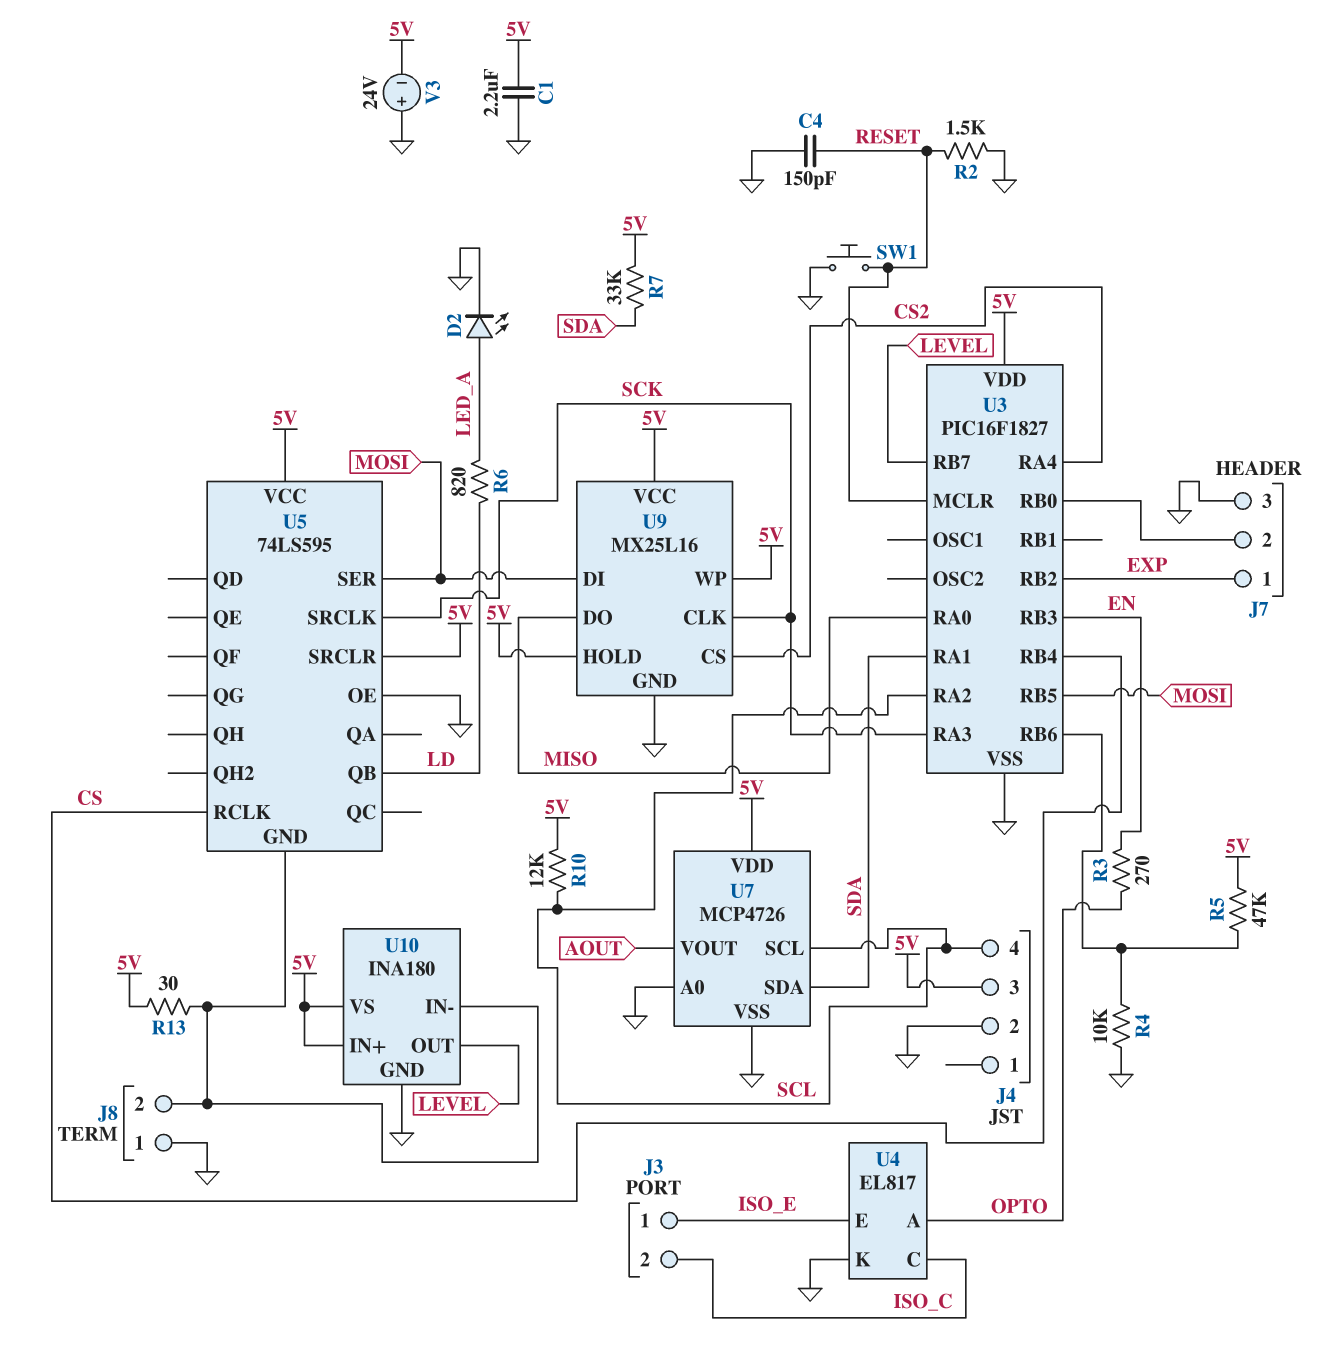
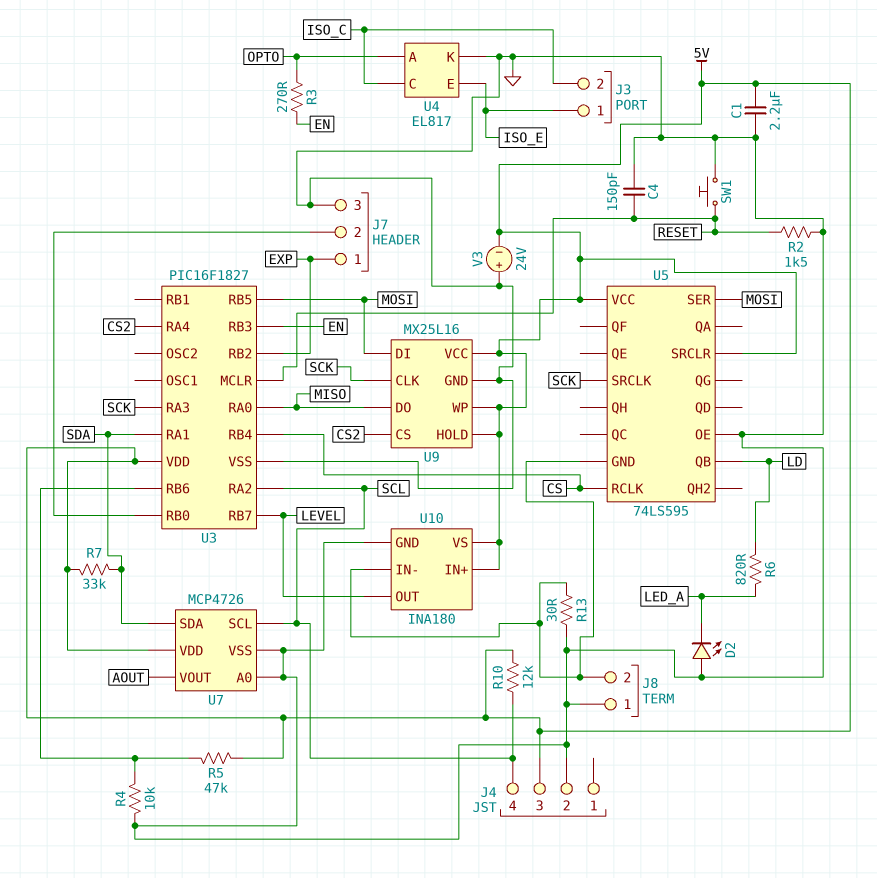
D2: LED (A LED_A, K GND) -> LED (A GND, K LED_A)
R13: 30 (5V, J8/2) -> 30 (GND, J8/2)

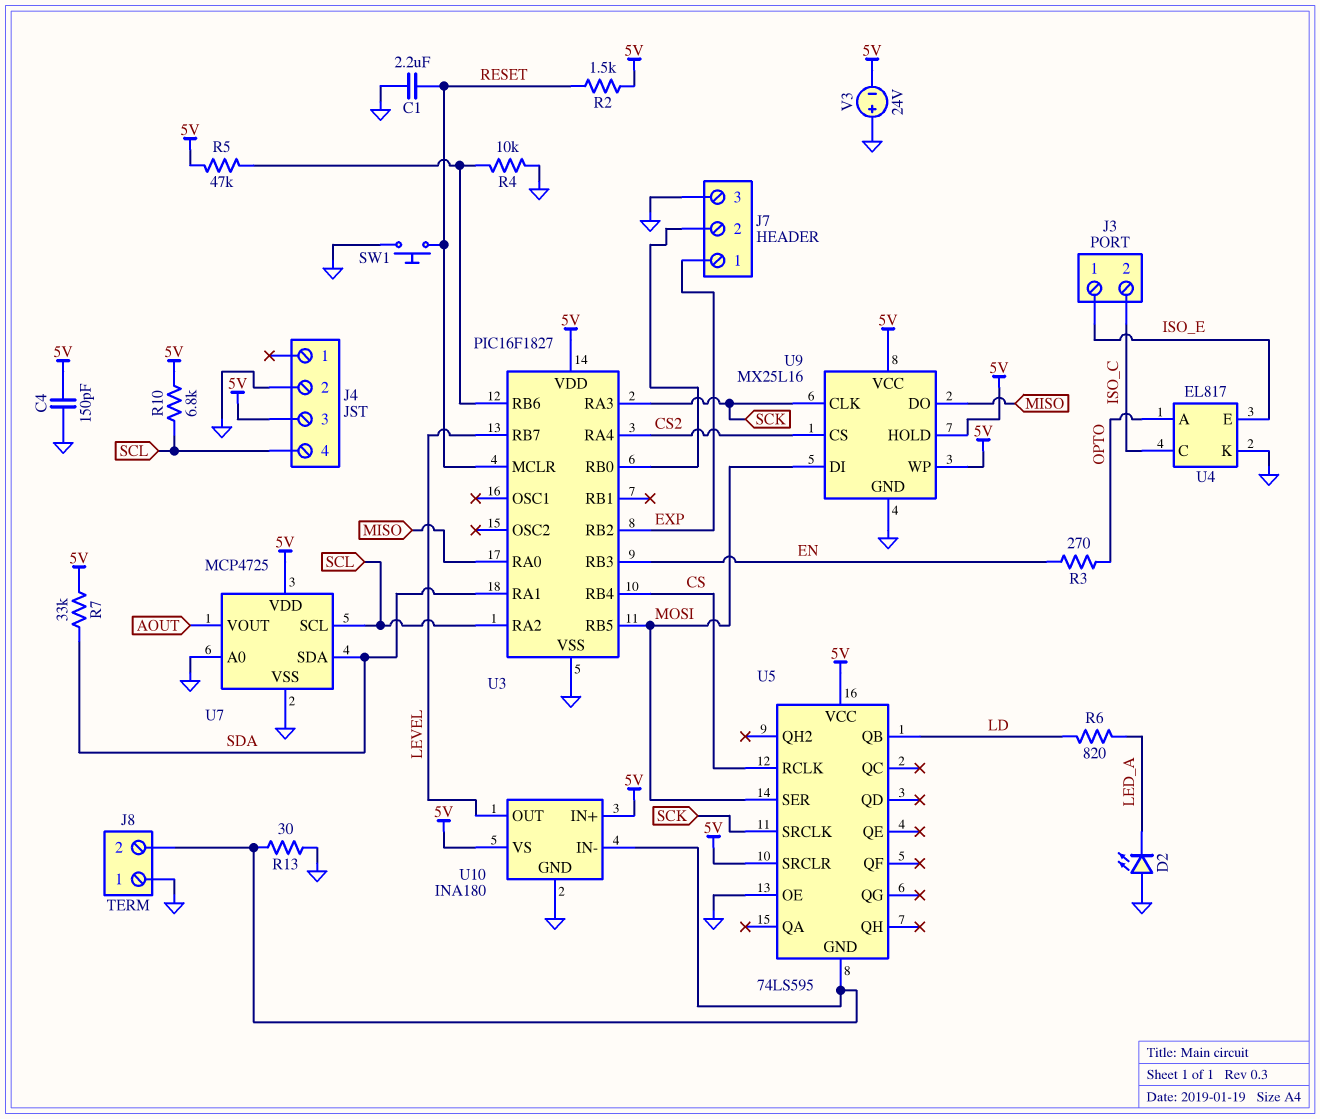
C1: 2.2uF (5V, GND) -> 2.2uF (GND, RESET)
C4: 150pF (GND, RESET) -> 150pF (5V, GND)
R2: 1.5k (GND, RESET) -> 1.5k (5V, RESET)
R10: 12k (5V, SCL) -> 6.8k (5V, SCL)
U7: MCP4726 -> MCP4725

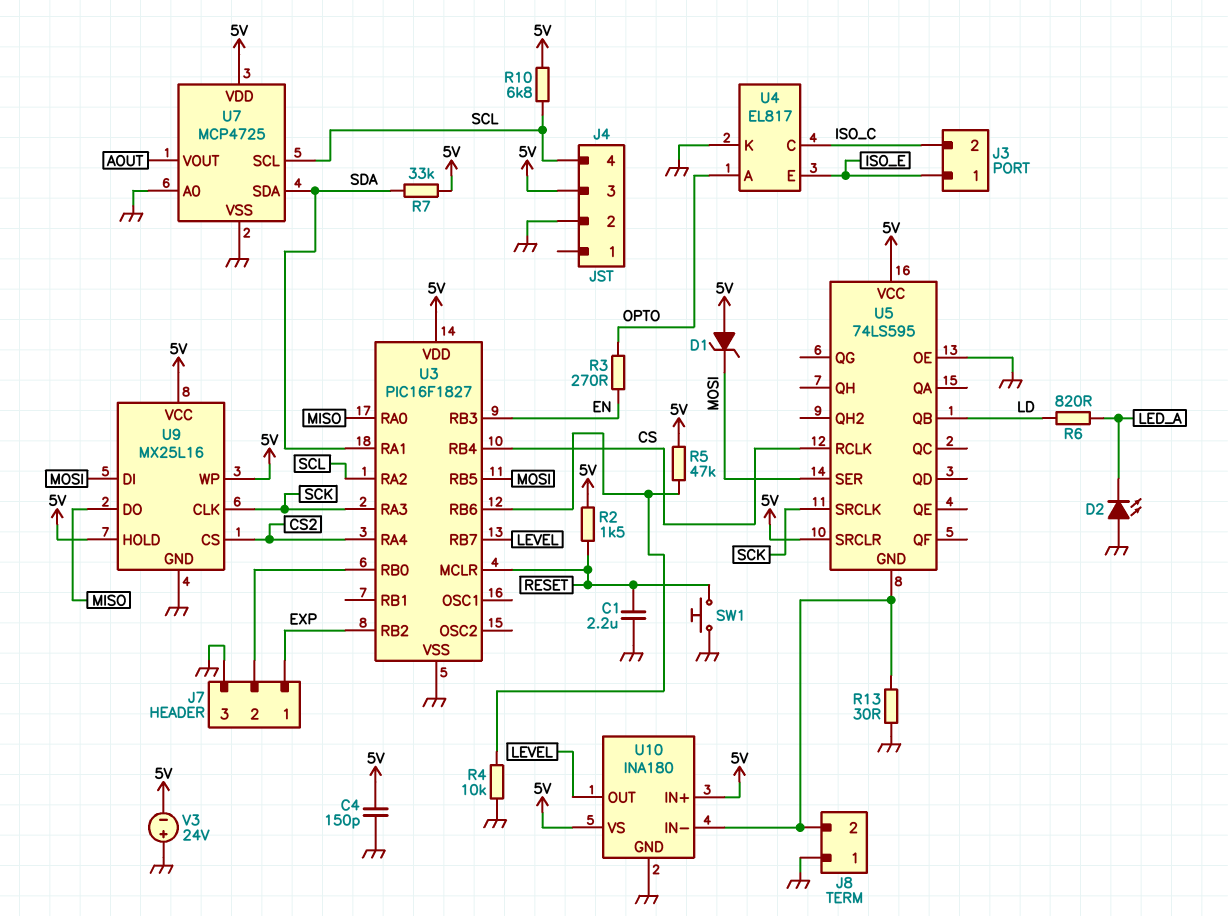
D1: none -> zener (A 5V, K MOSI)

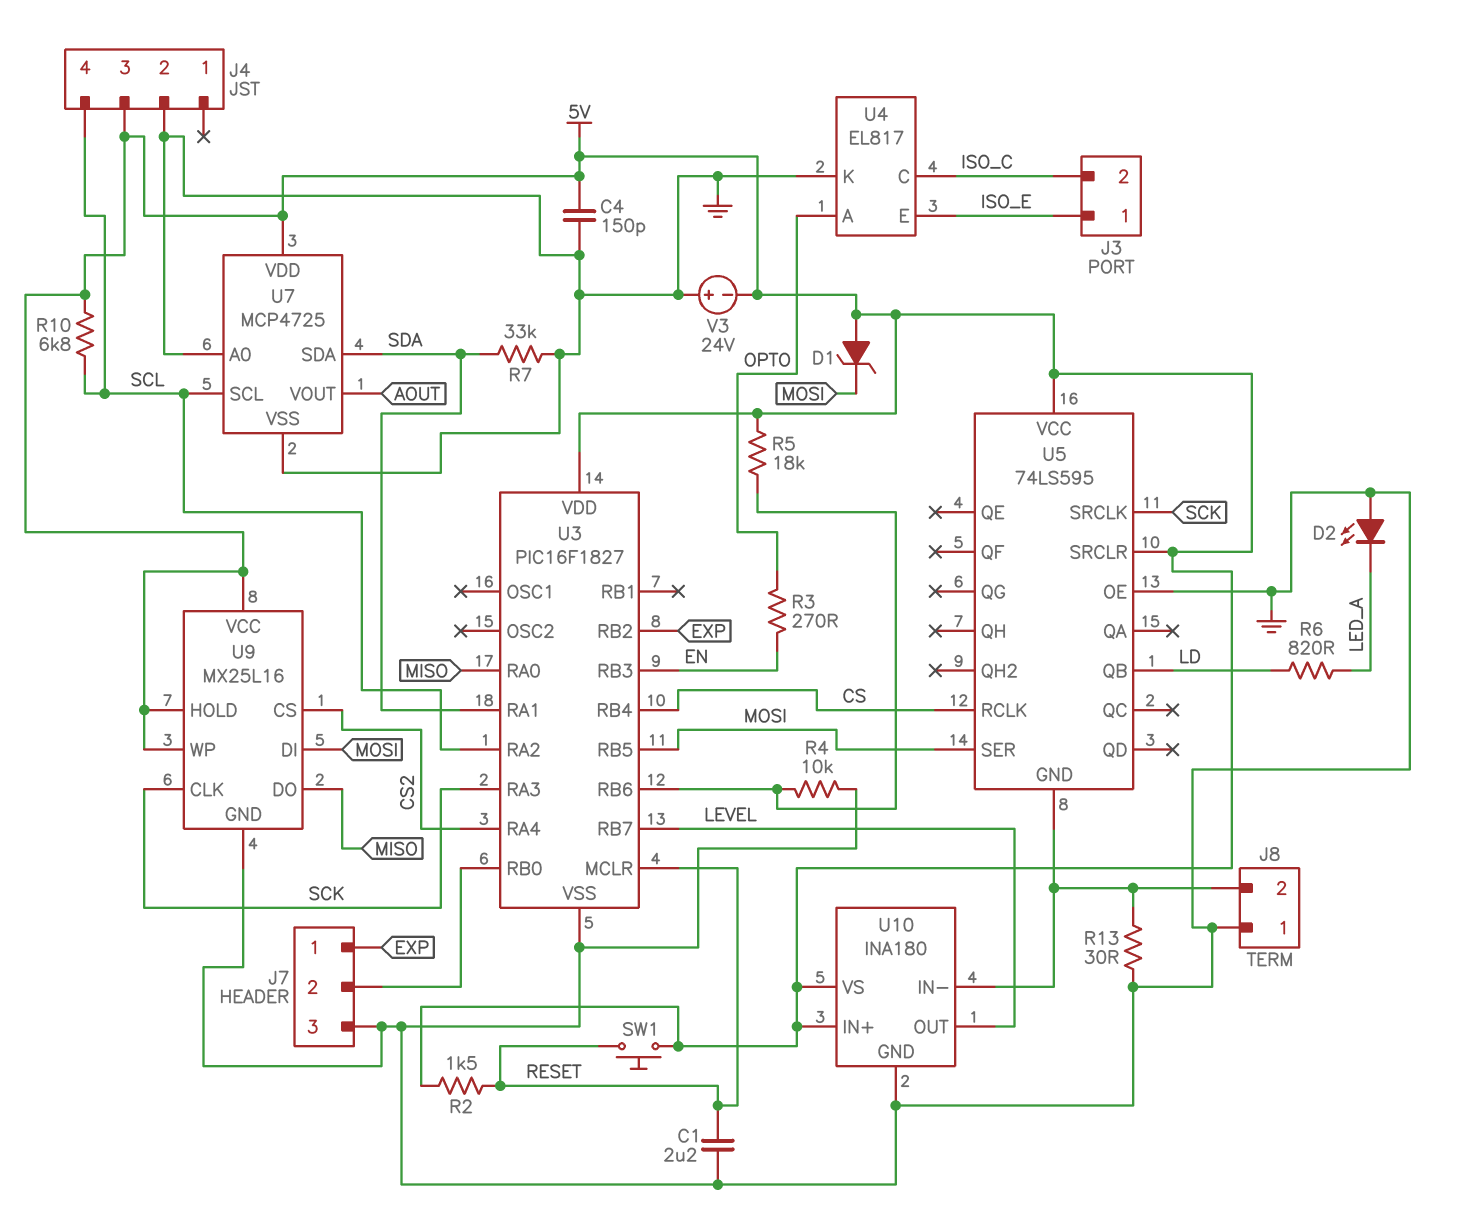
R5: 47k (5V, U3/RB6) -> 18k (5V, U3/RB6)
R7: 33k (5V, SDA) -> 33k (GND, SDA)
SW1: button (GND, RESET) -> button (5V, RESET)

